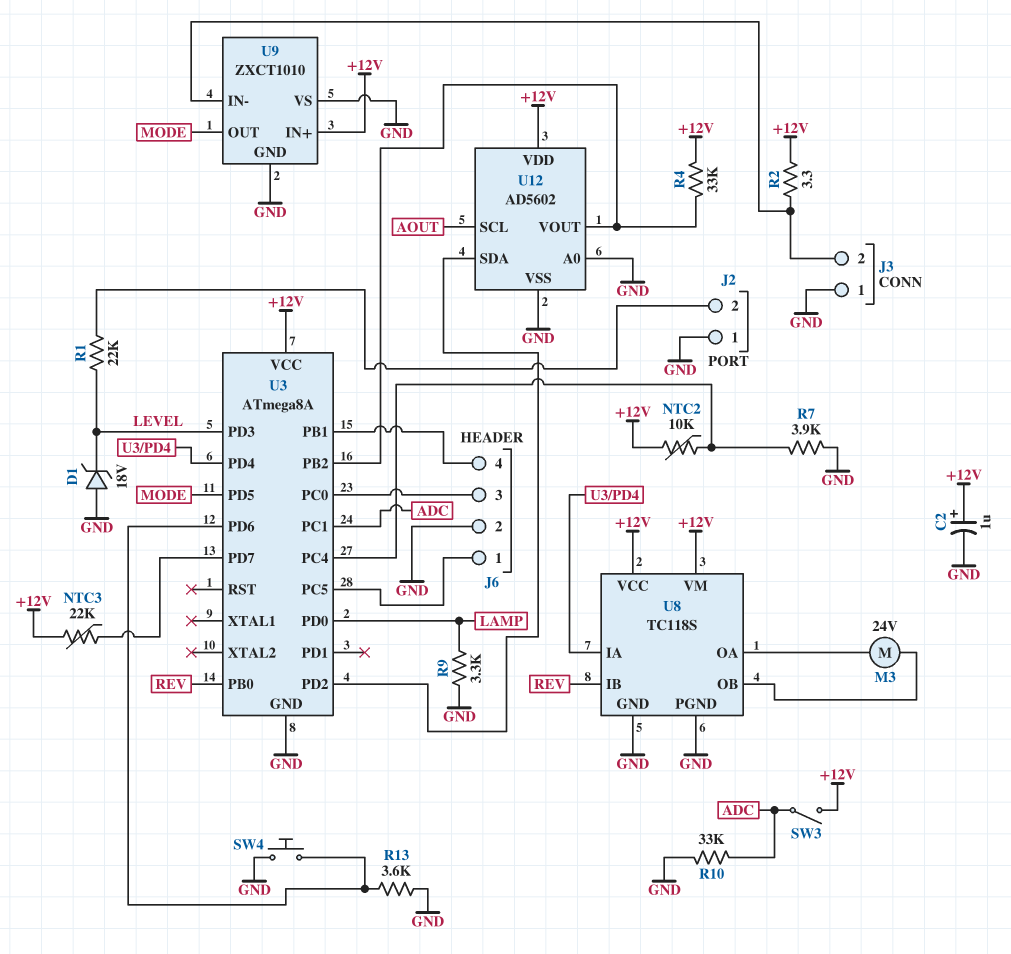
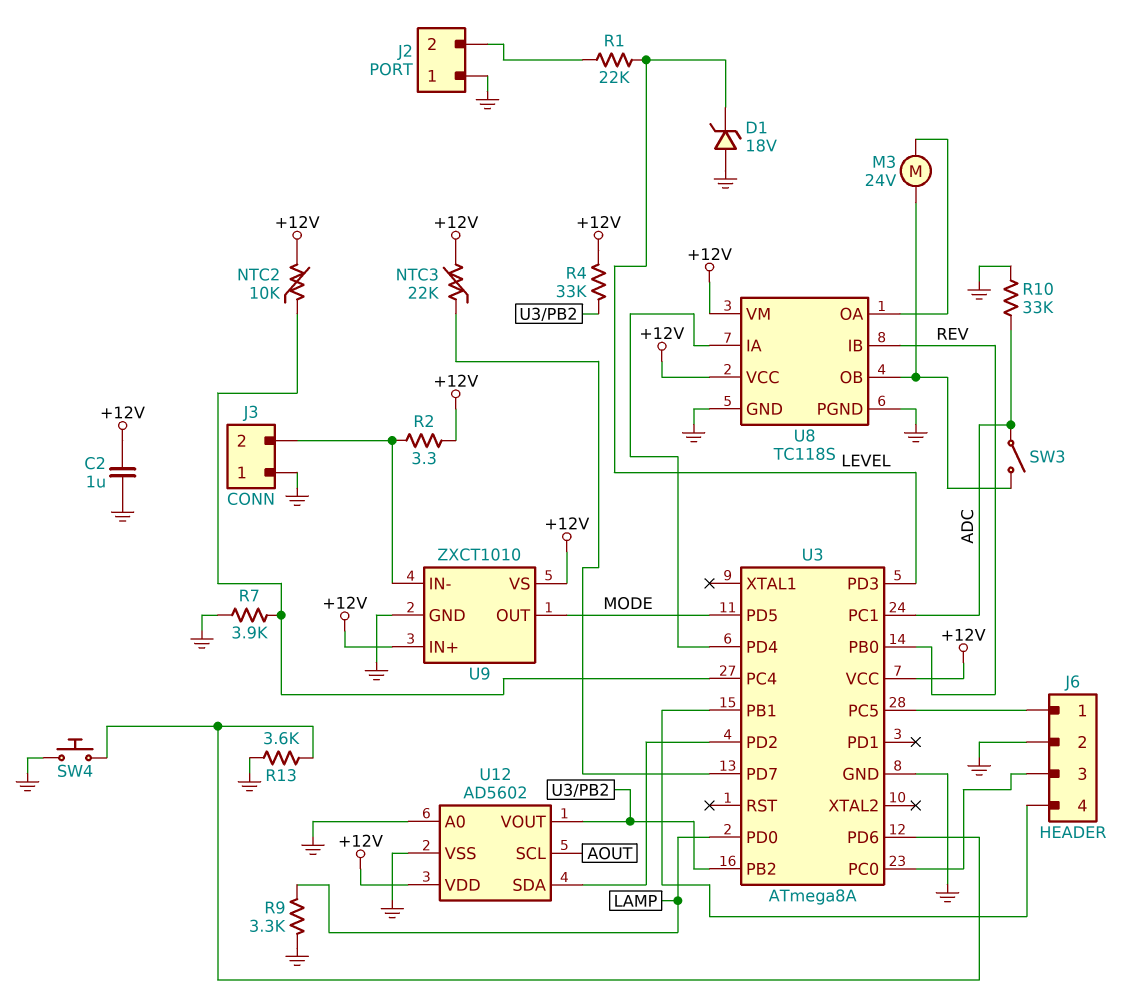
C2: 1uF (plus +12V, minus GND) -> 1uF (+12V, GND)
SW3: switch (+12V, ADC) -> switch (ADC, U8/OB)
U9 pin VS: GND -> +12V

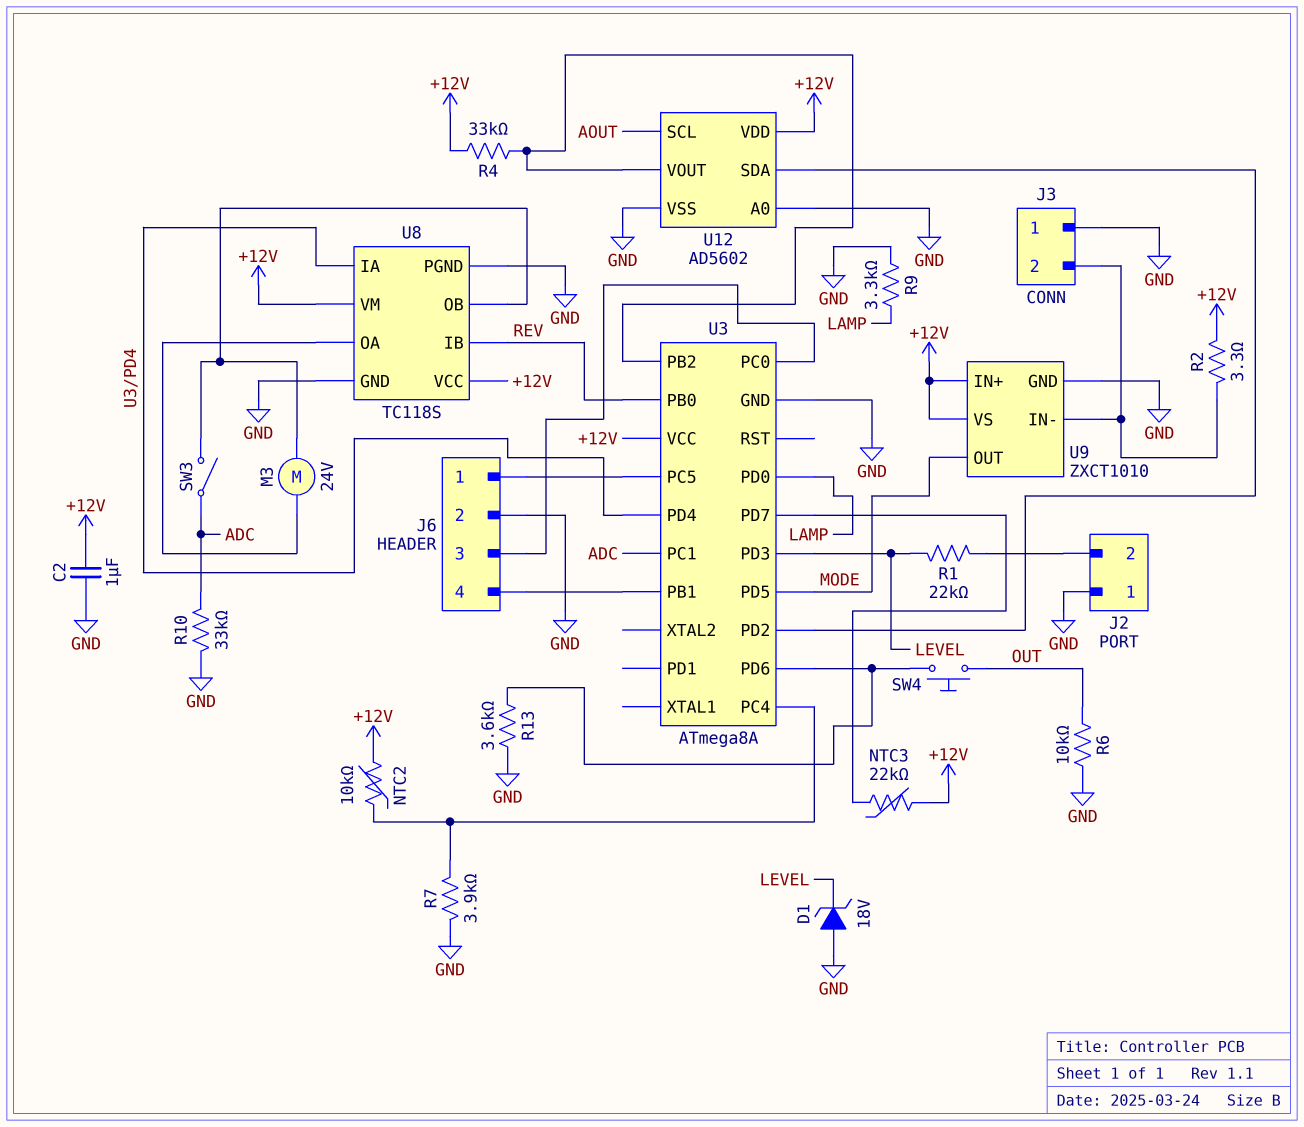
R6: none -> 10k (GND, OUT)
SW4: button (GND, U3/PD6) -> button (OUT, U3/PD6)

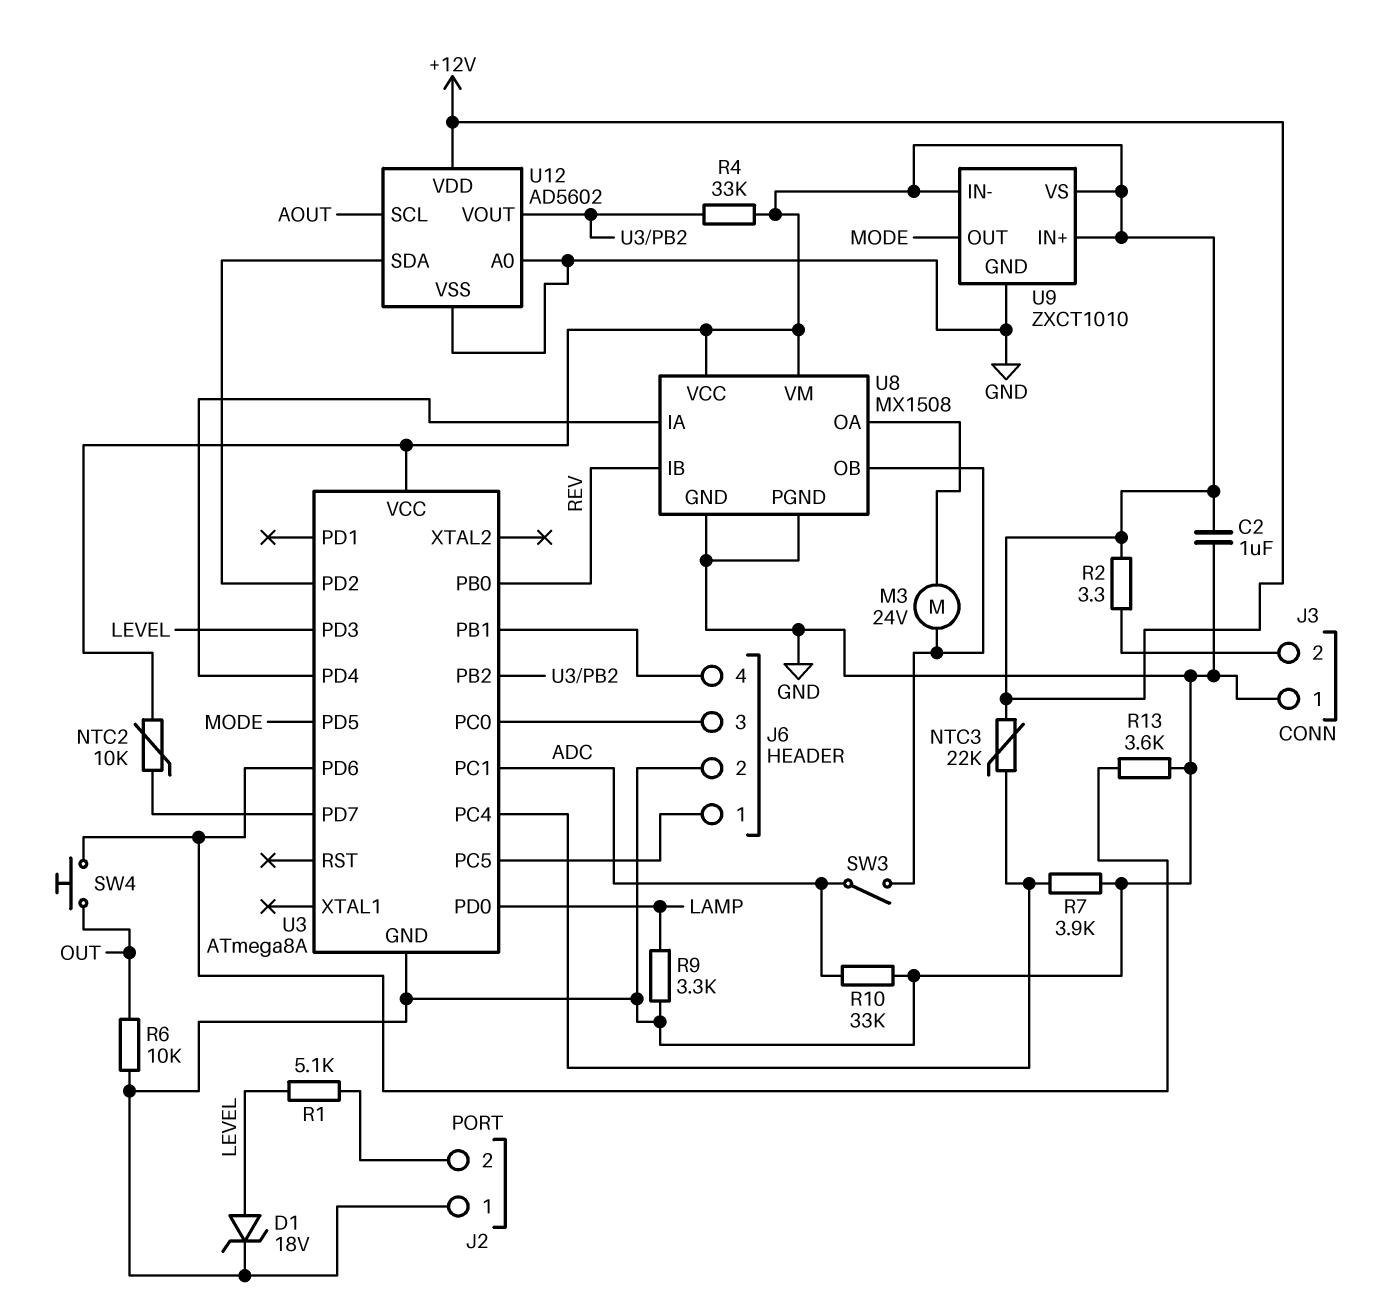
D1: zener 18V (A GND, K LEVEL) -> zener 18V (A LEVEL, K GND)
NTC2: 10k (+12V, U3/PC4) -> 10k (+12V, U3/PD7)
NTC3: 22k (+12V, U3/PD7) -> 22k (+12V, U3/PC4)
R1: 22k (J2/2, LEVEL) -> 5.1k (J2/2, LEVEL)
U8: TC118S -> MX1508
U9 pin IN-: J3/2 -> +12V

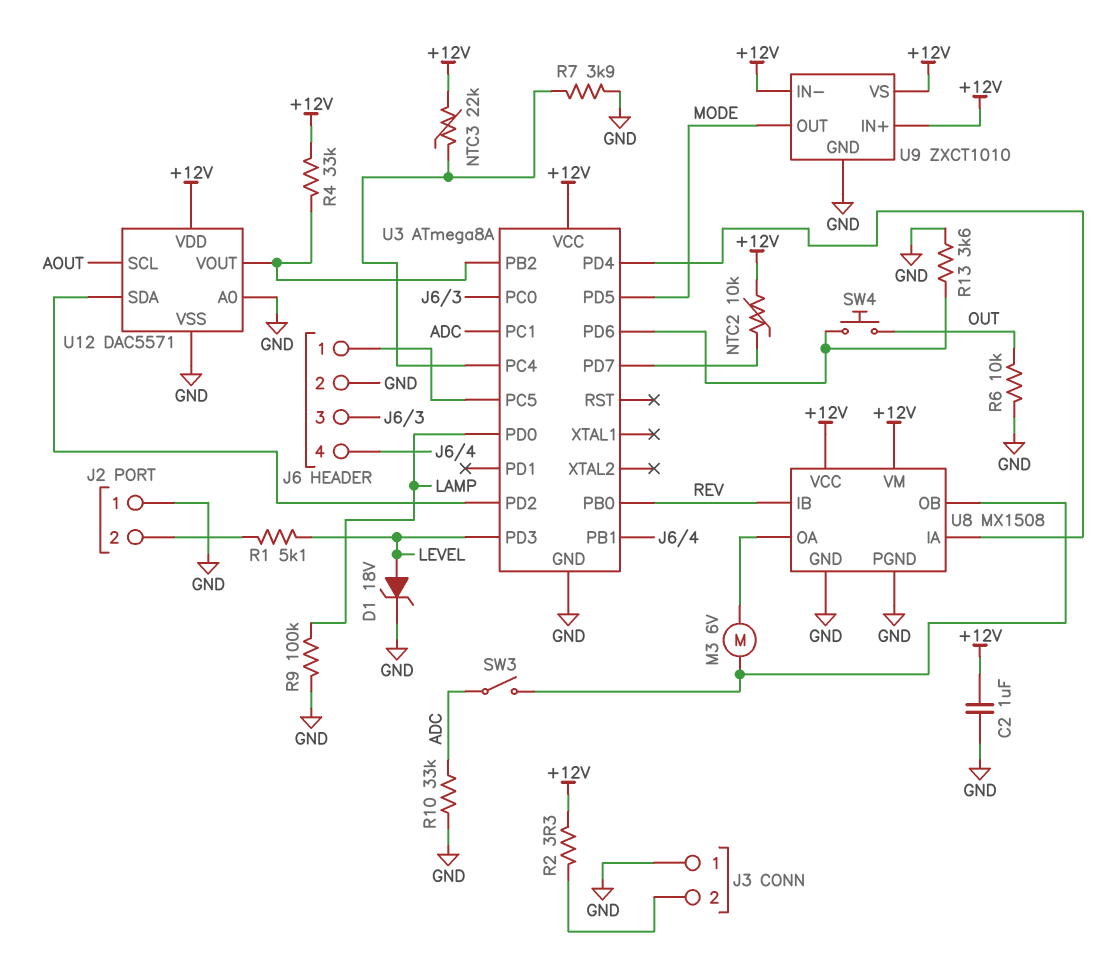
M3: motor 24V (U8/OA, U8/OB) -> motor 6V (U8/OA, U8/OB)
R9: 3.3k (GND, LAMP) -> 100k (GND, LAMP)
U12: AD5602 -> DAC5571

